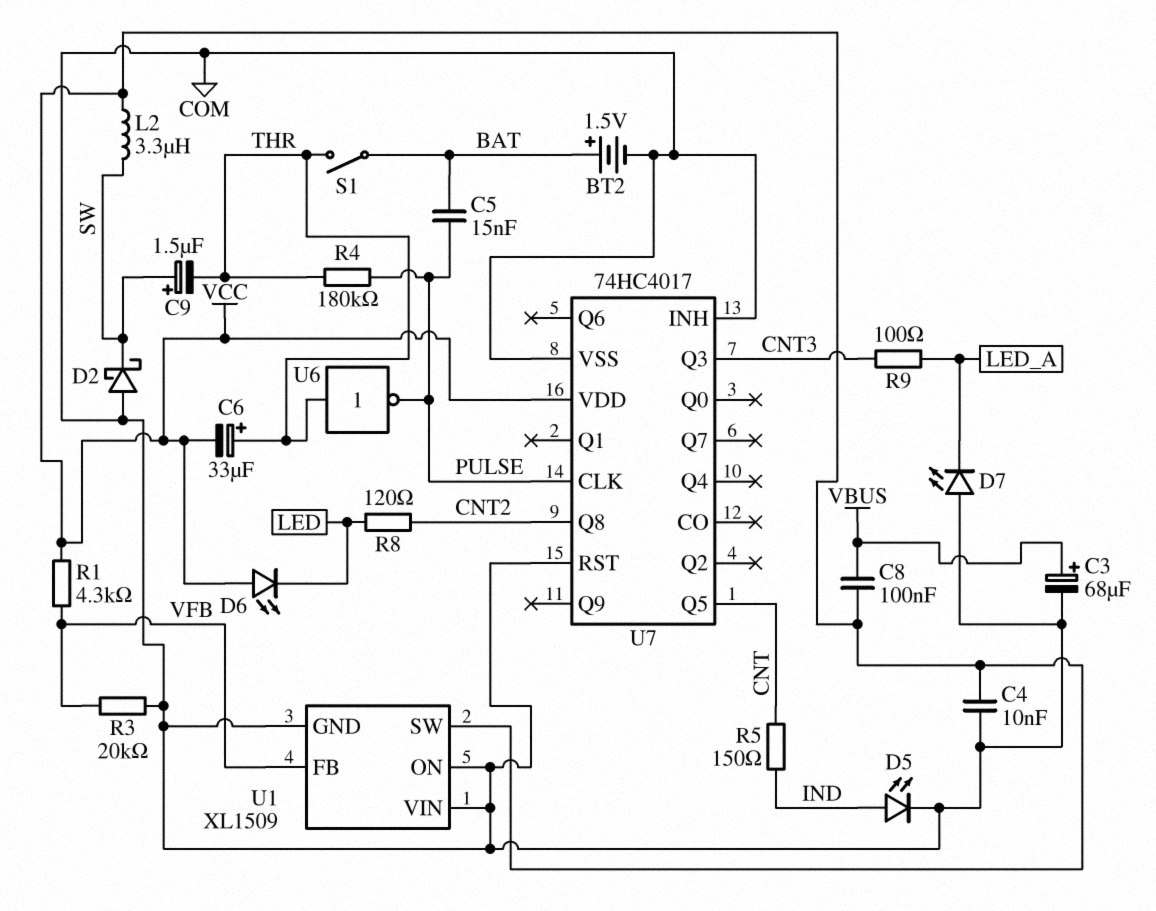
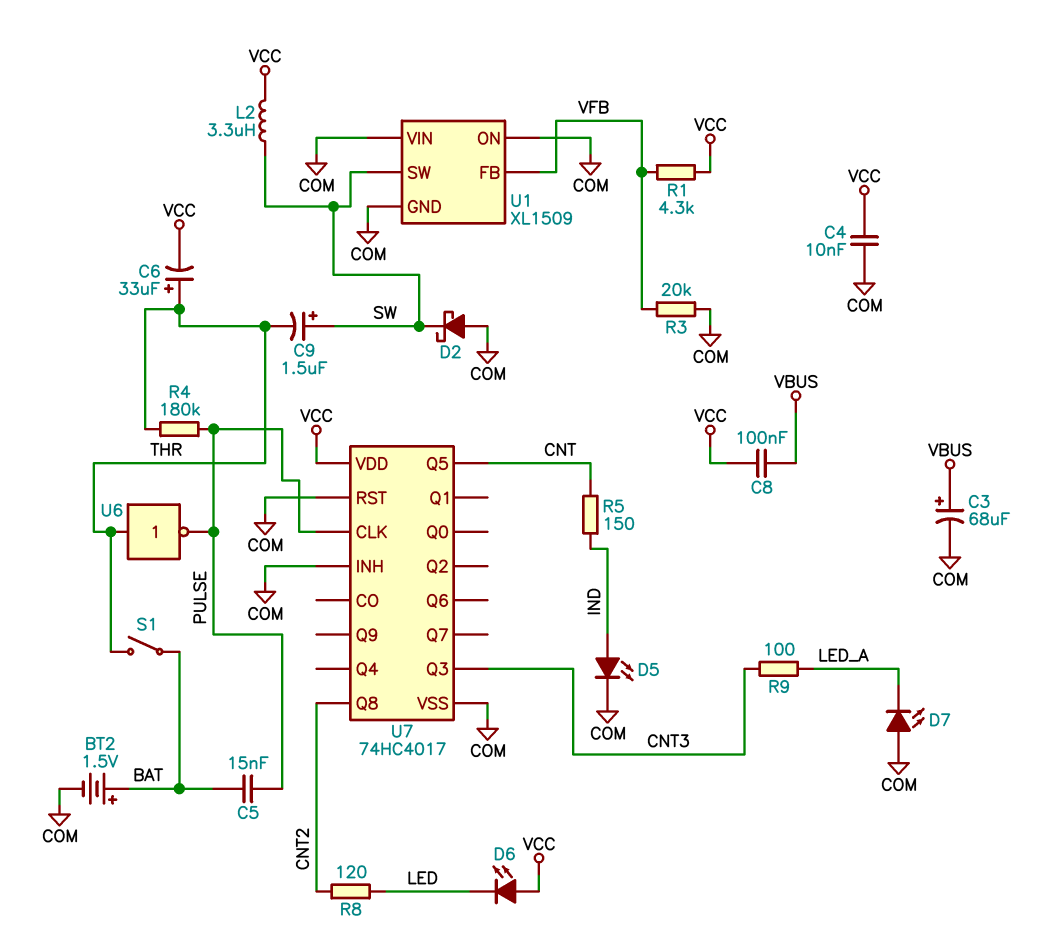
U1 pin SW: VCC -> SW

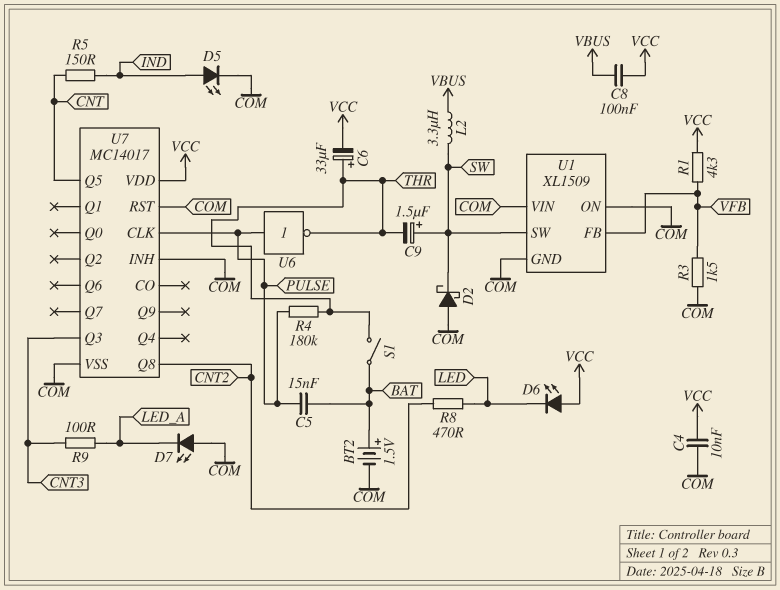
C3: 68uF (plus VBUS, minus COM) -> none
L2: 3.3uH (SW, VCC) -> 3.3uH (SW, VBUS)
R3: 20k (COM, VFB) -> 1.5k (COM, VFB)
R8: 120 (CNT2, LED) -> 470 (CNT2, LED)
U6: NOT (in THR, out PULSE) -> NOT (in PULSE, out THR)
U7: 74HC4017 -> MC14017

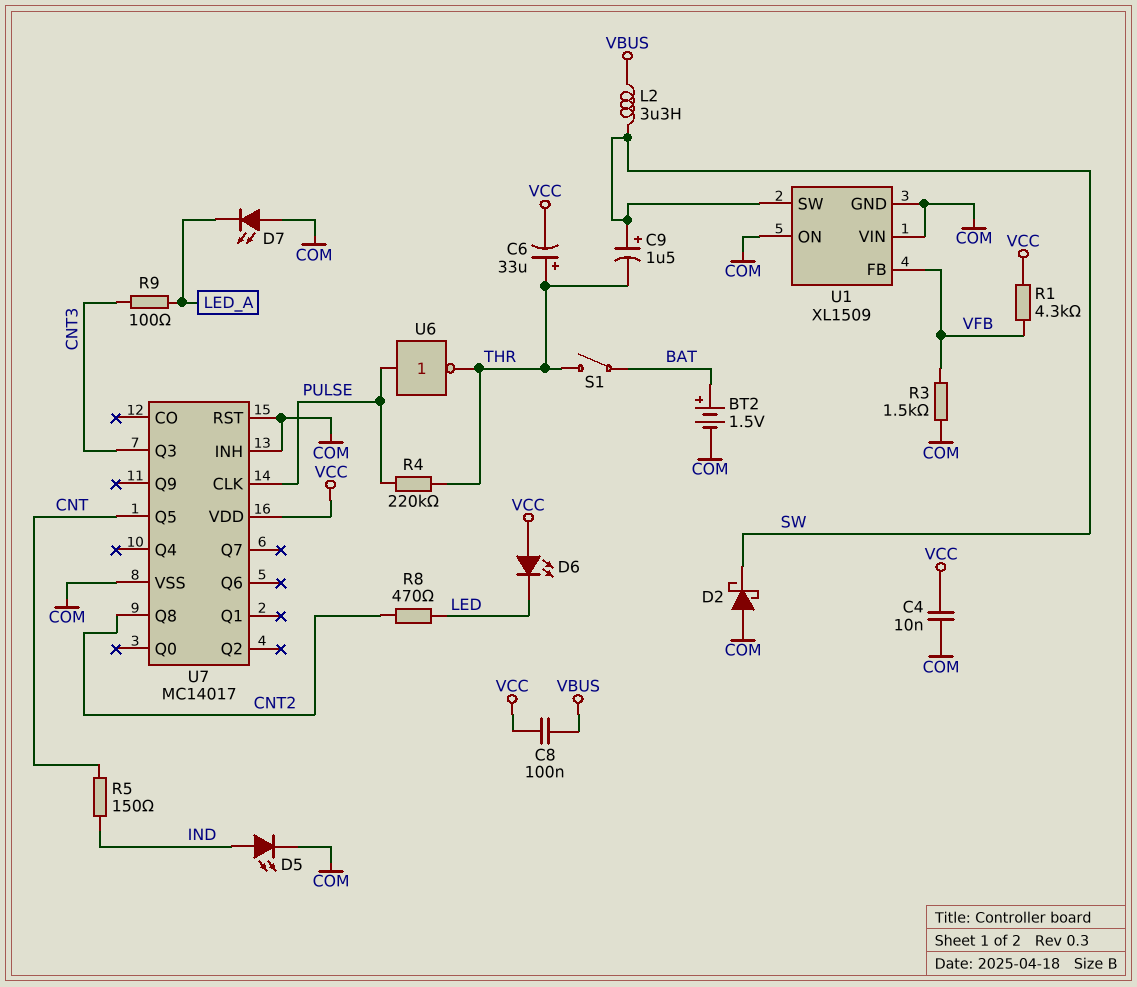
C5: 15nF (BAT, PULSE) -> none
R4: 180k (PULSE, THR) -> 220k (PULSE, THR)

